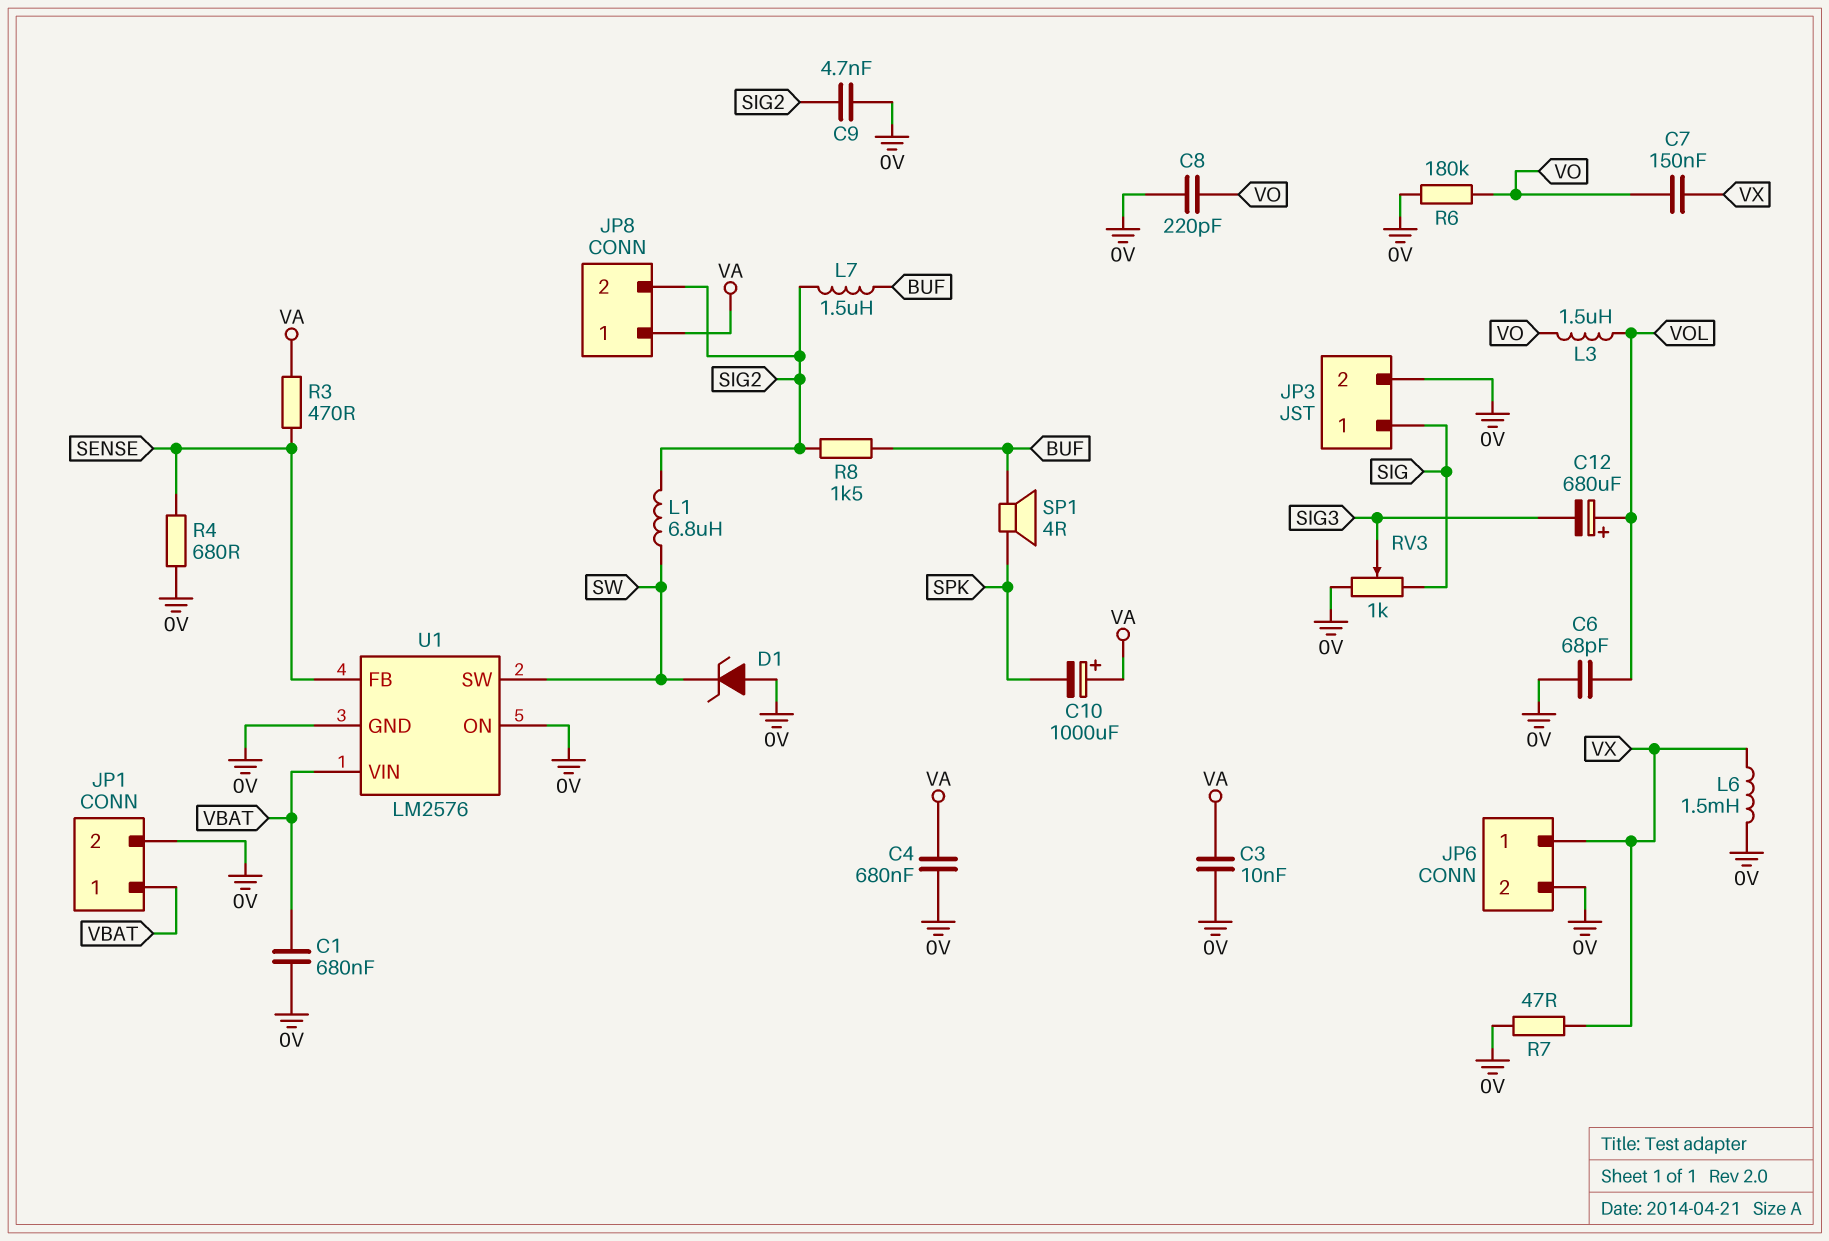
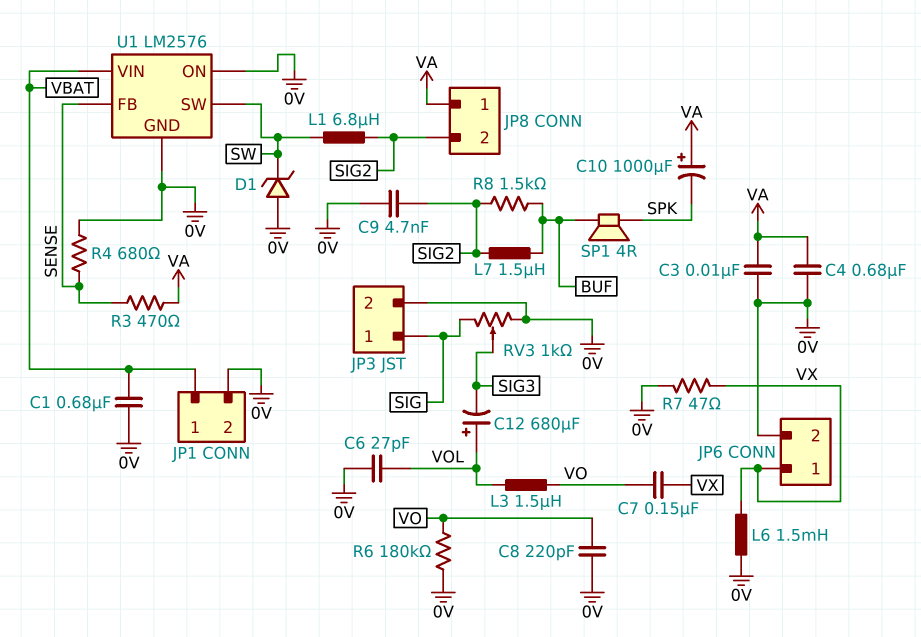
C6: 68pF (0V, VOL) -> 27pF (0V, VOL)

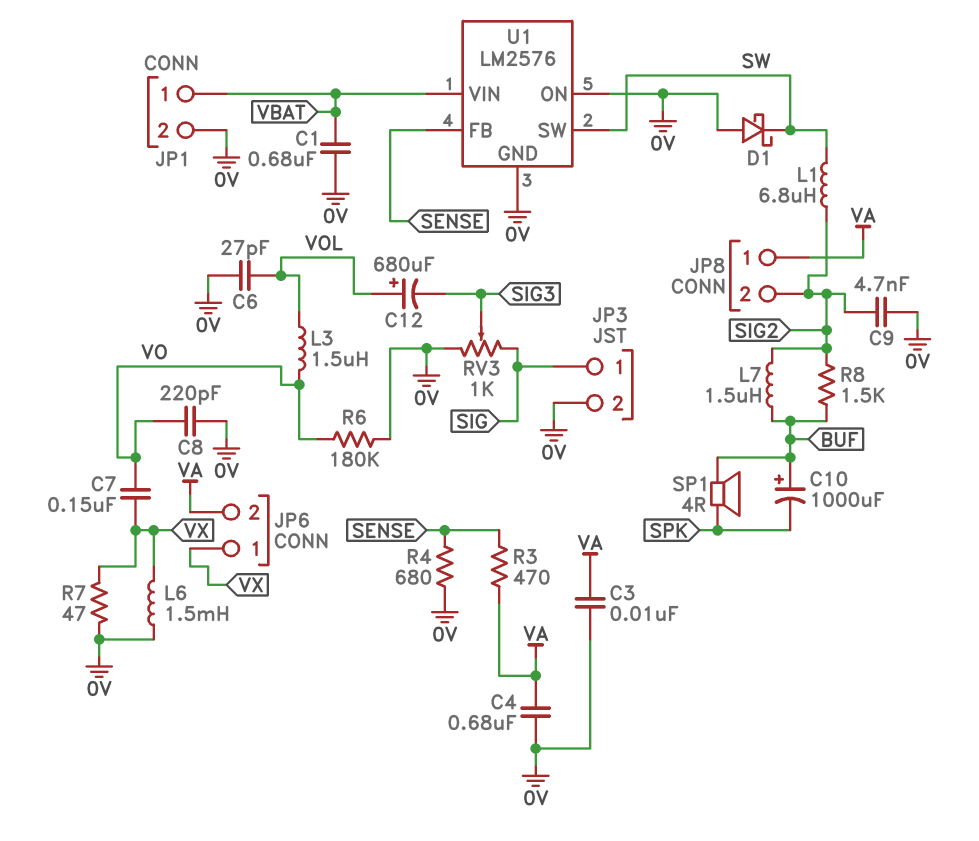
C10: 1000uF (plus VA, minus SPK) -> 1000uF (plus BUF, minus SPK)
D1: zener (A 0V, K SW) -> schottky (A 0V, K SW)
JP6 pin 2: 0V -> VA

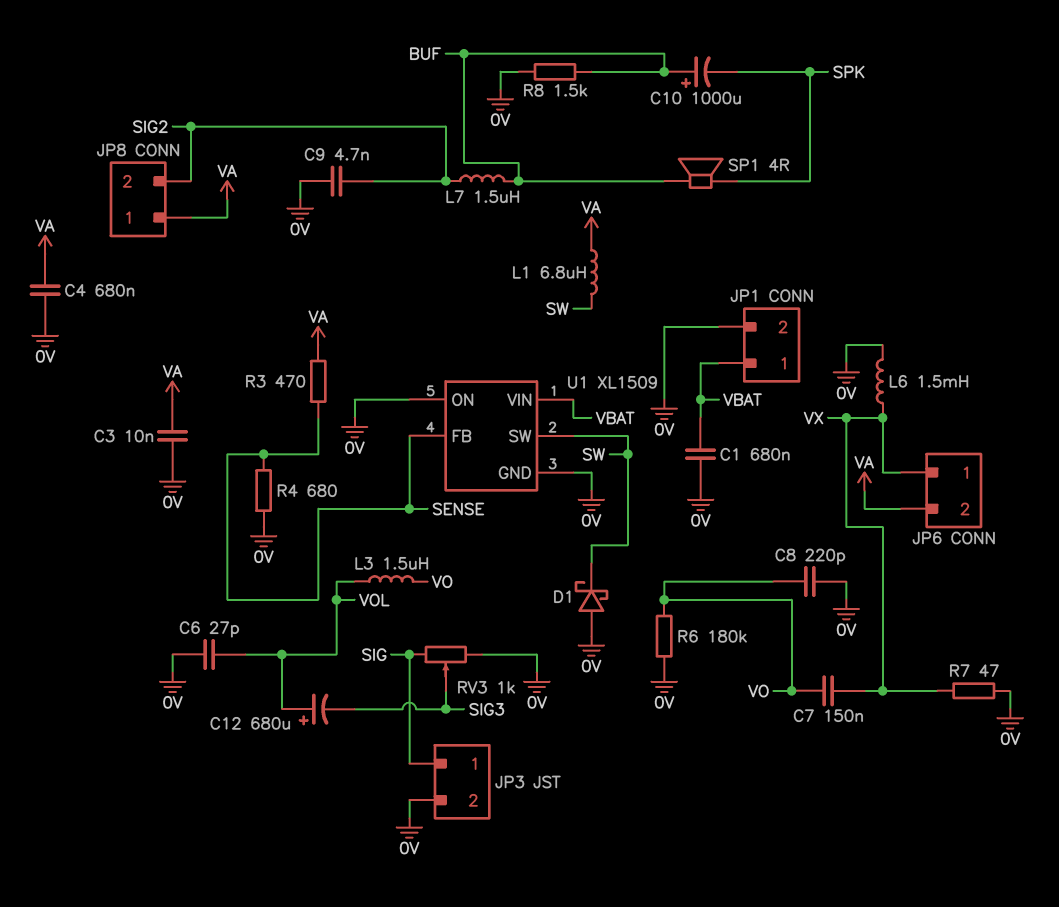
L1: 6.8uH (SIG2, SW) -> 6.8uH (SW, VA)
R8: 1.5k (BUF, SIG2) -> 1.5k (0V, BUF)
U1: LM2576 -> XL1509

